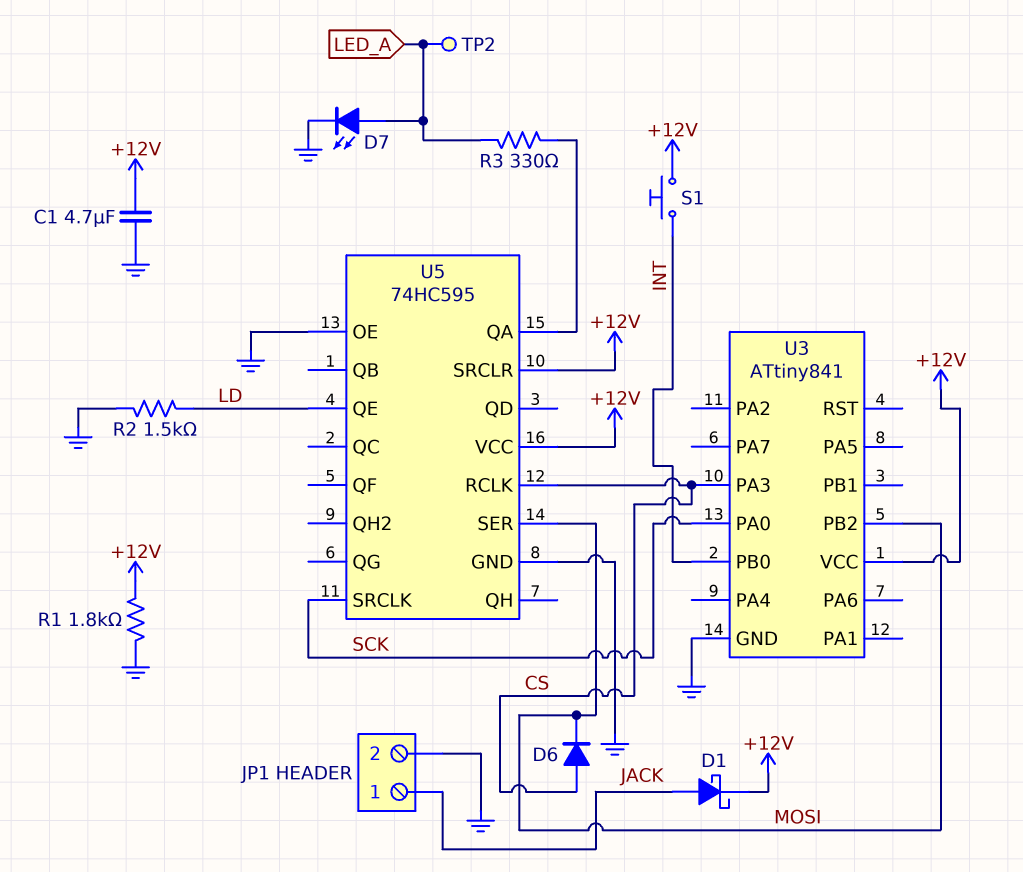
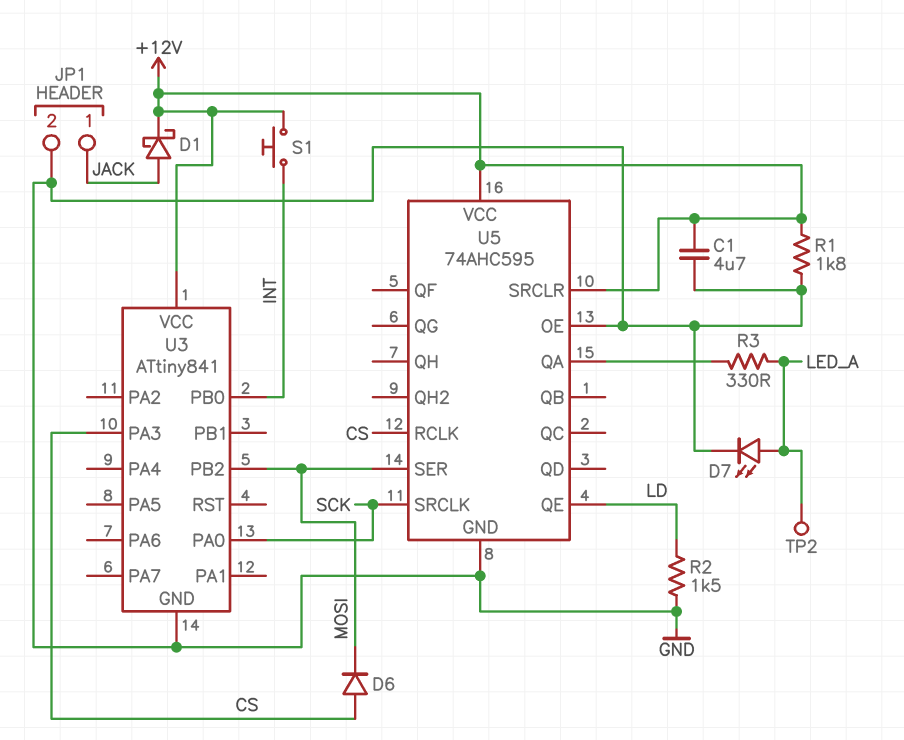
U5: 74HC595 -> 74AHC595

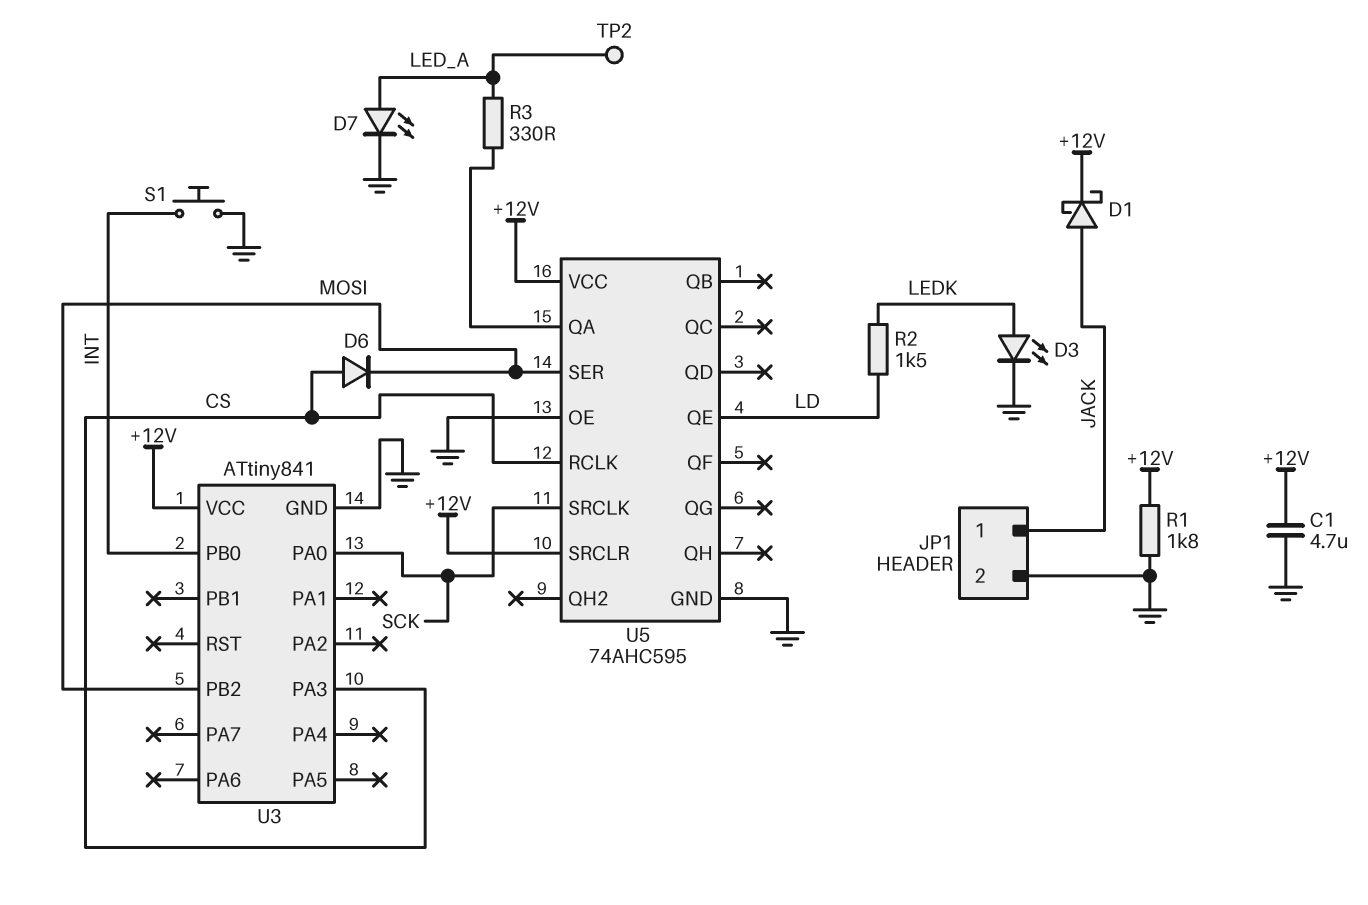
D3: none -> LED (A LEDK, K GND)
R2: 1.5k (GND, LD) -> 1.5k (LD, LEDK)
S1: button (+12V, INT) -> button (GND, INT)

